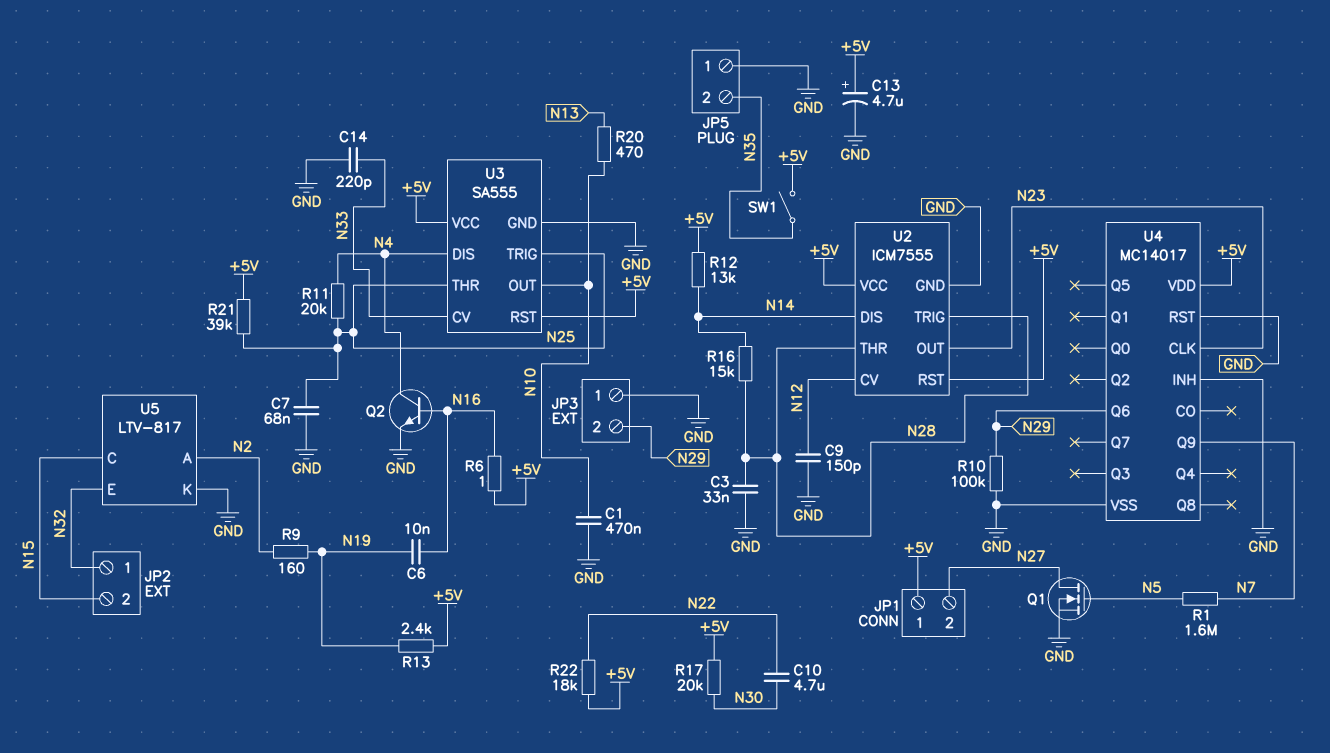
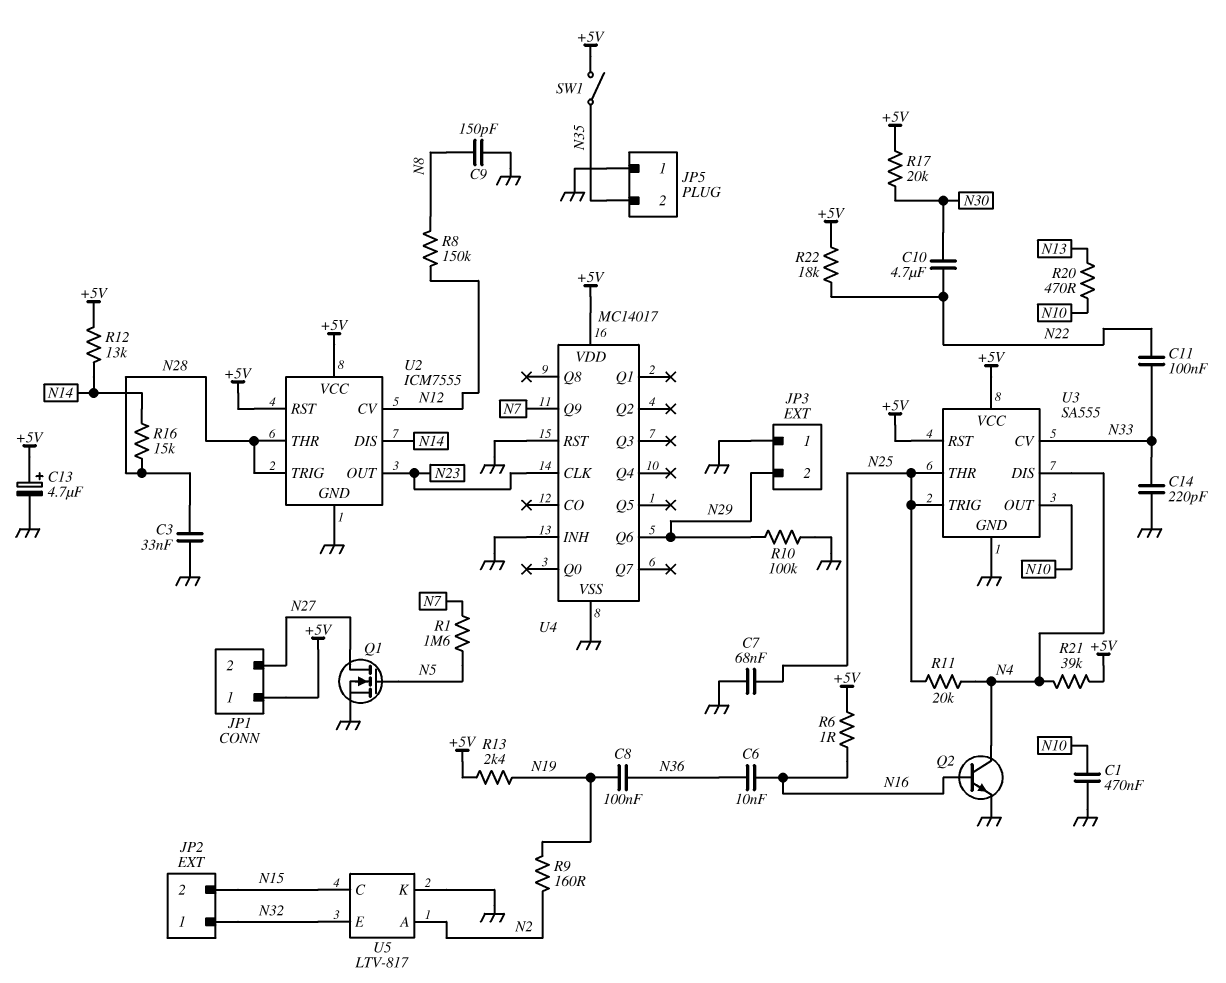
C6: 10nF (N16, N19) -> 10nF (N16, N36)
C8: none -> 100nF (N19, N36)
C9: 150pF (GND, N12) -> 150pF (GND, N8)
C11: none -> 100nF (N22, N33)
R8: none -> 150k (N8, N12)
R21: 39k (+5V, N25) -> 39k (+5V, N4)

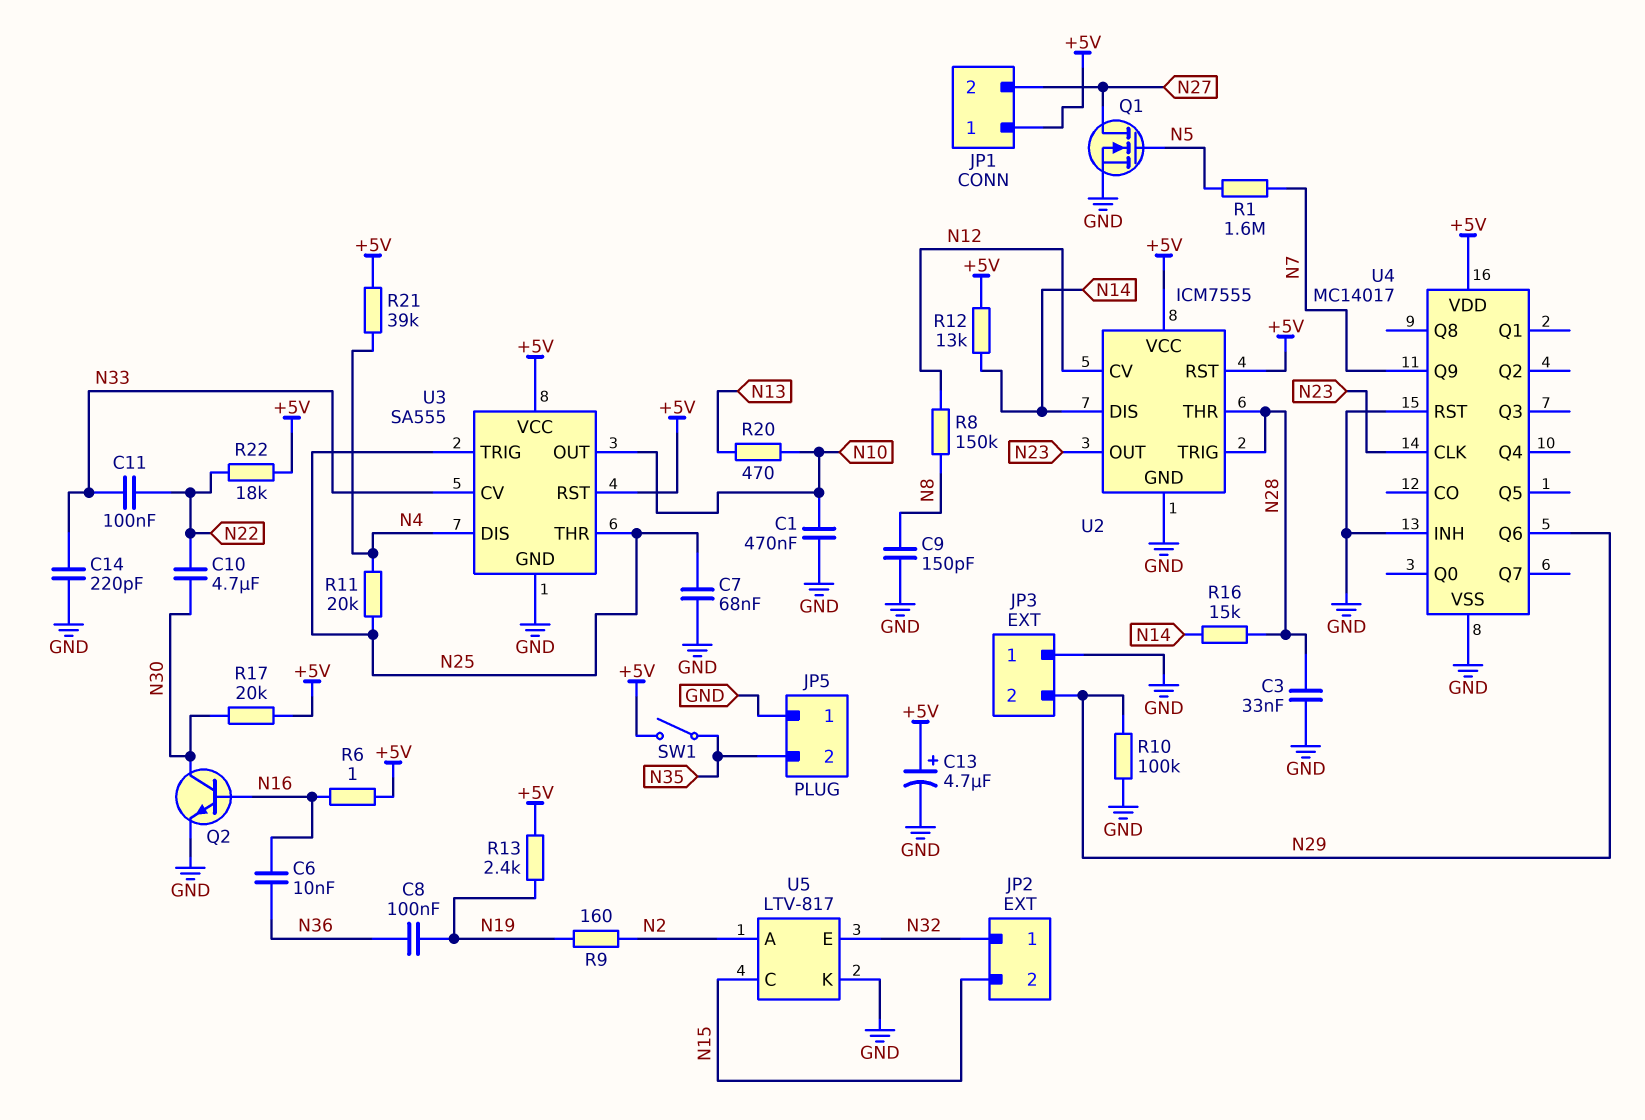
Q2: NPN (B N16, C N4, E GND) -> NPN (B N16, C N30, E GND)

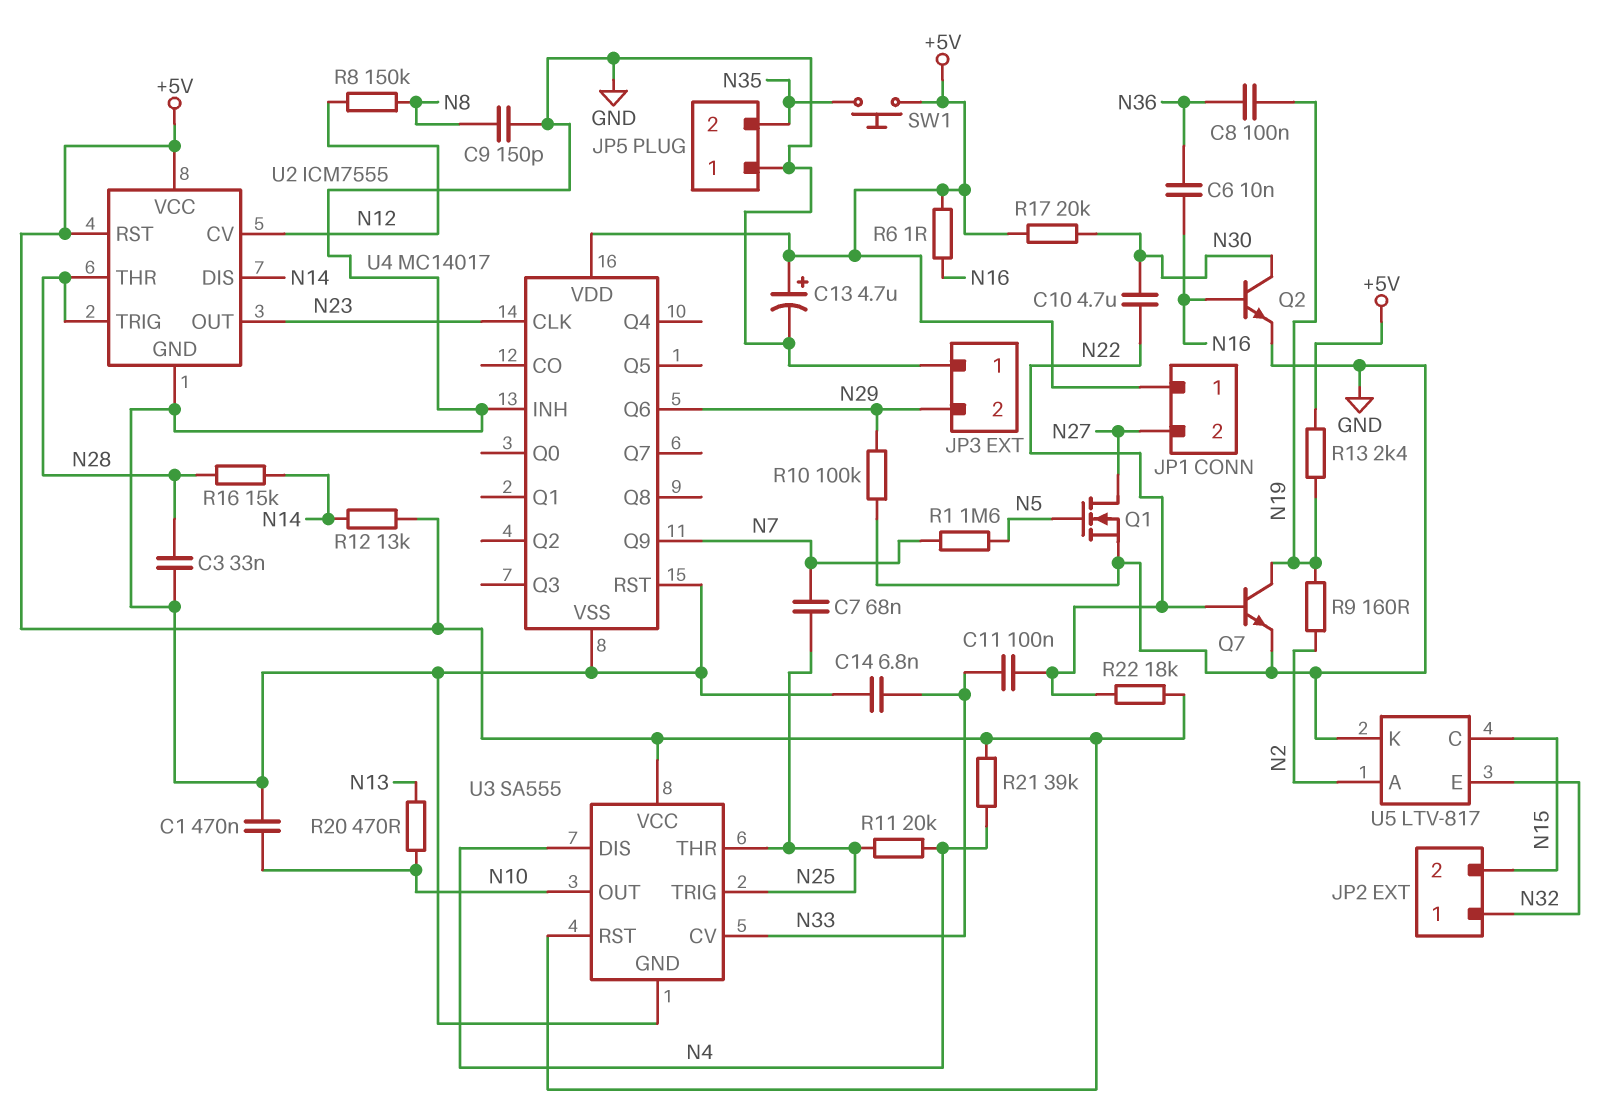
C7: 68nF (GND, N25) -> 68nF (N7, N25)
C14: 220pF (GND, N33) -> 6.8nF (GND, N33)
Q7: none -> NPN (B N22, C N19, E GND)
SW1: switch (+5V, N35) -> button (+5V, N35)

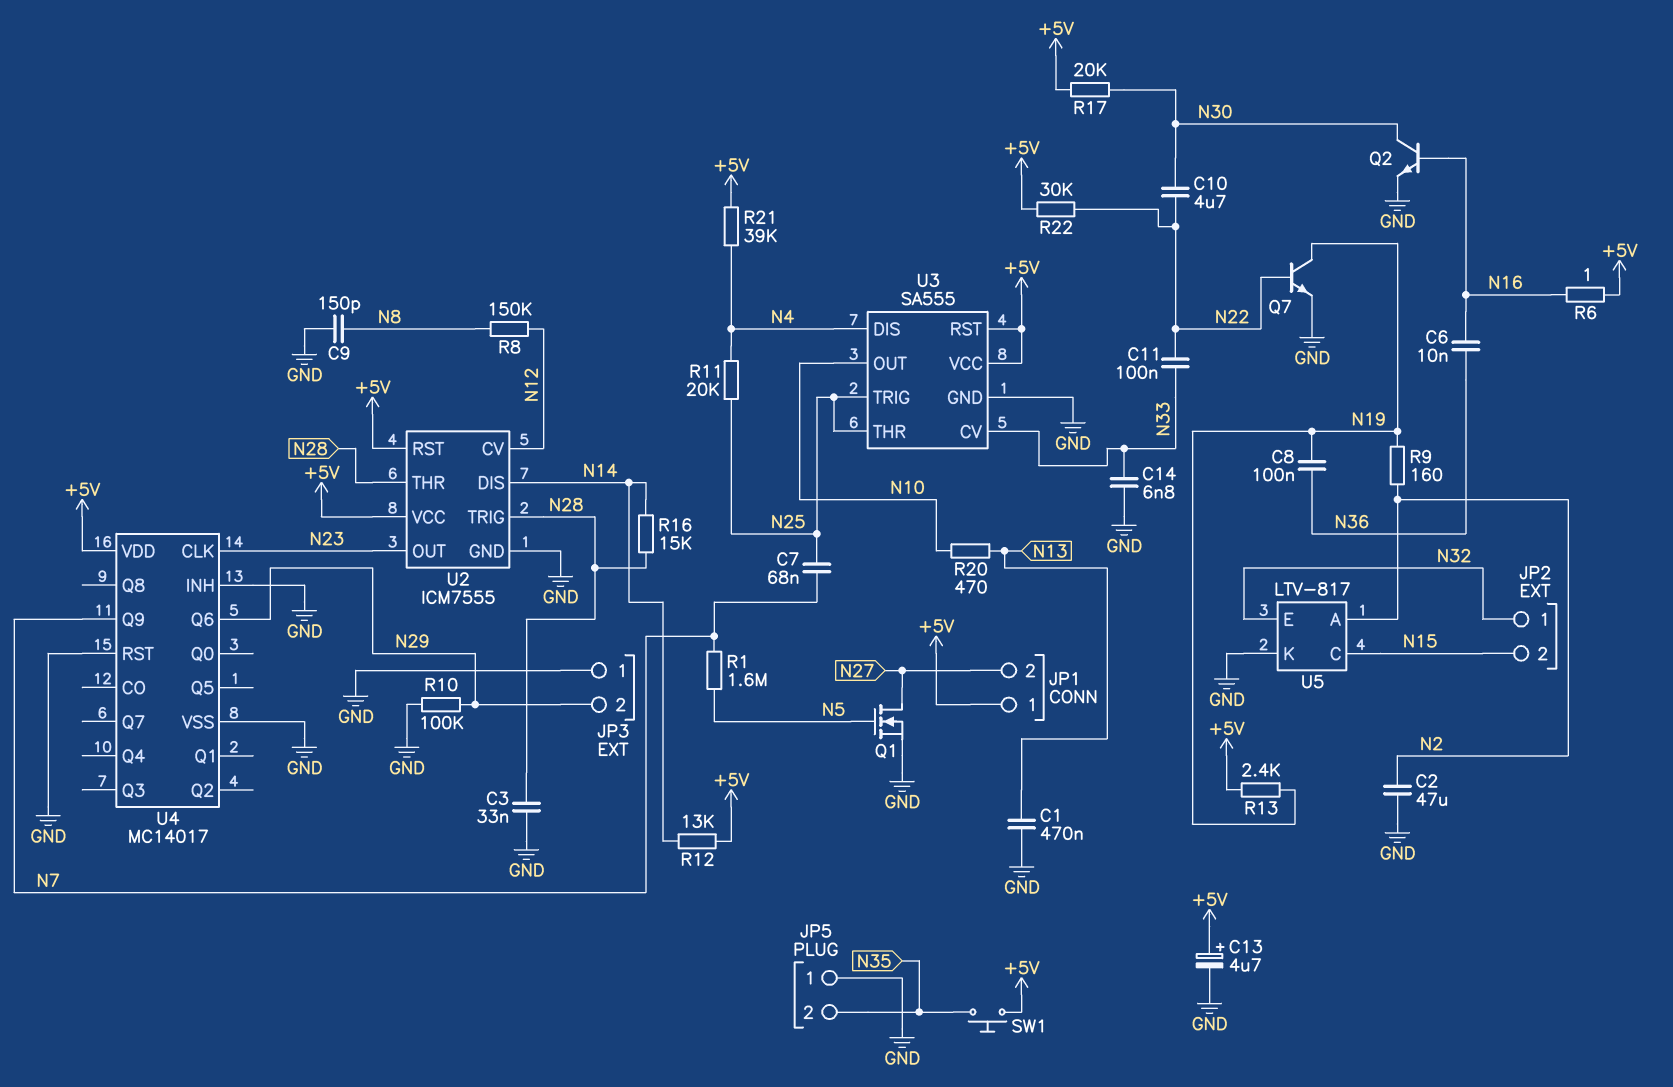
C1: 470nF (GND, N10) -> 470nF (GND, N13)
C2: none -> 47uF (GND, N2)
R22: 18k (+5V, N22) -> 30k (+5V, N22)

